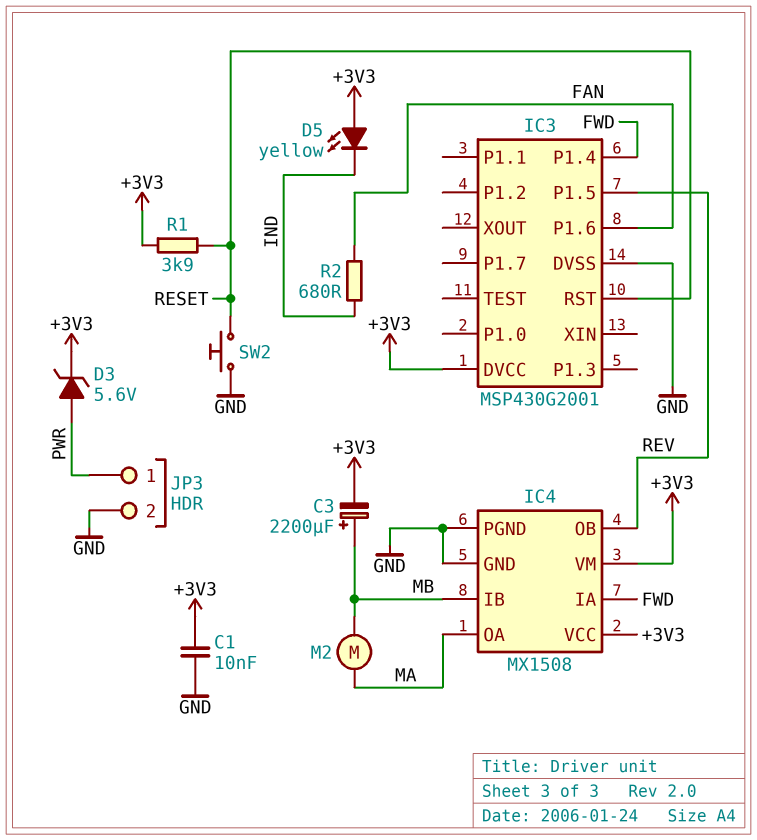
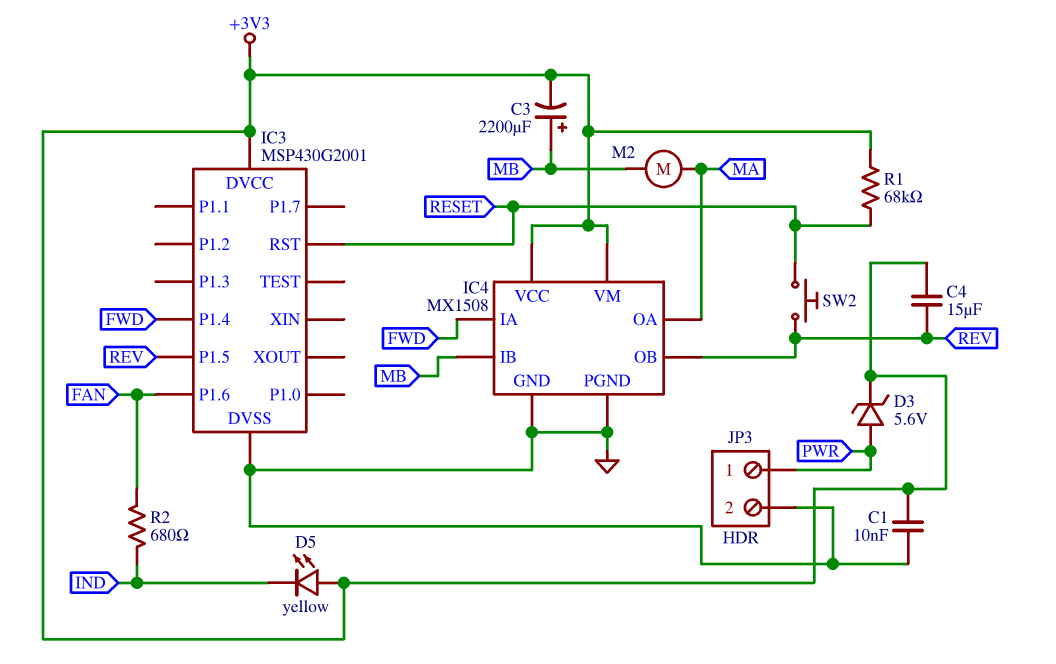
C4: none -> 15uF (+3V3, REV)
R1: 3.9k (+3V3, RESET) -> 68k (+3V3, RESET)
SW2: button (GND, RESET) -> button (RESET, REV)

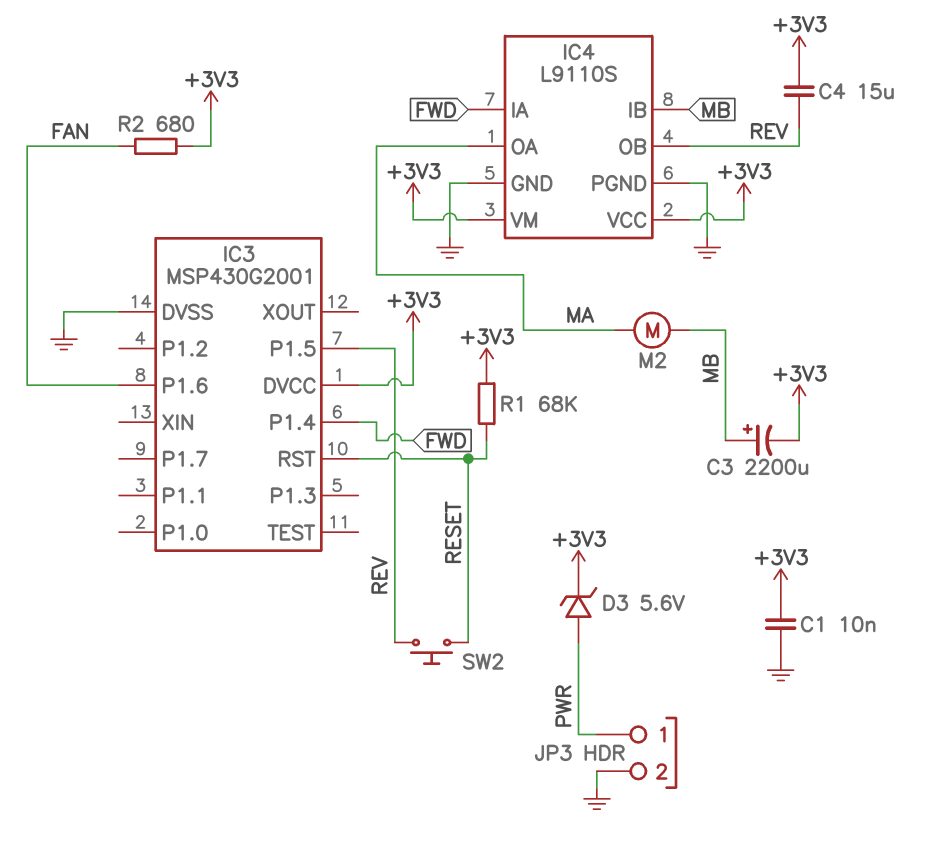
D5: LED yellow (A +3V3, K IND) -> none
IC4: MX1508 -> L9110S
R2: 680 (FAN, IND) -> 680 (+3V3, FAN)

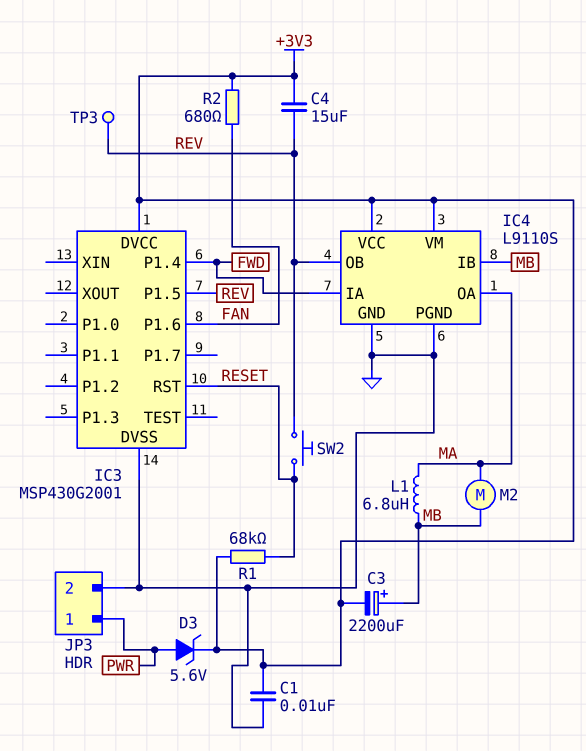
L1: none -> 6.8uH (MA, MB)
TP3: none -> test point (REV)

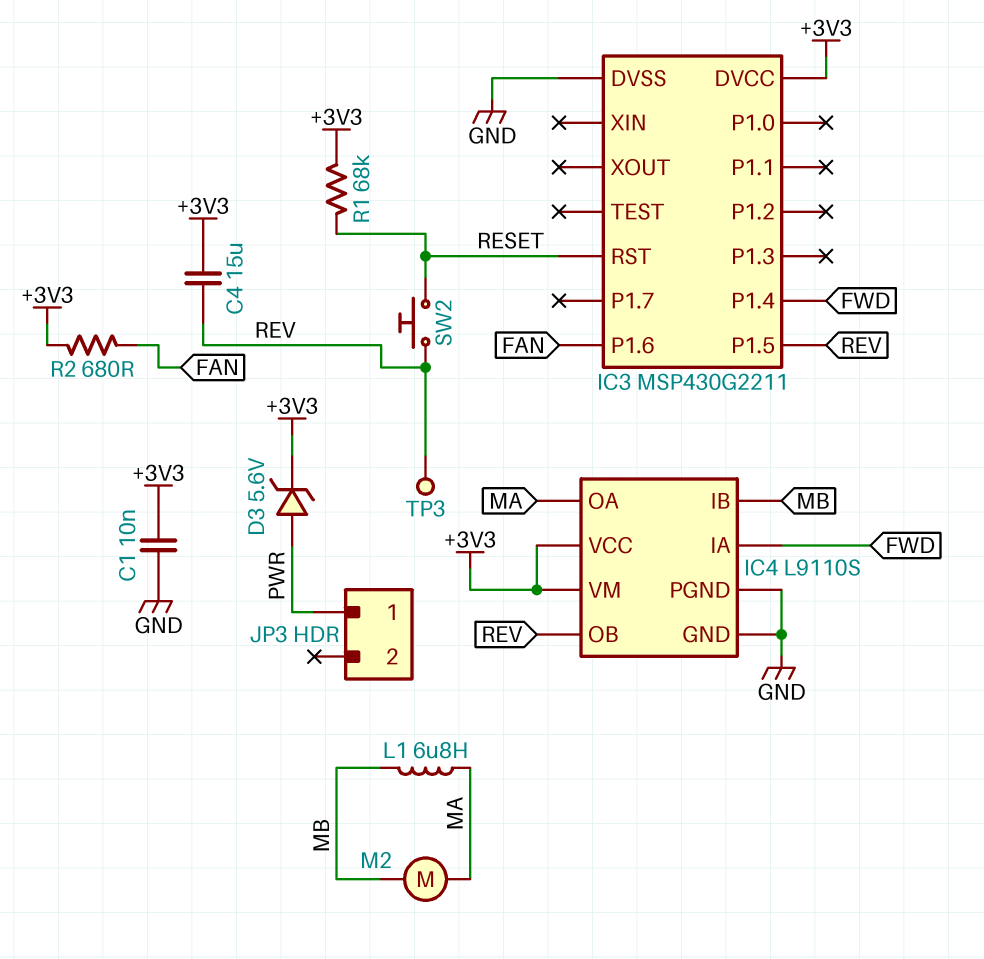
C3: 2200uF (plus MB, minus +3V3) -> none
IC3: MSP430G2001 -> MSP430G2211
JP3 pin 2: GND -> none

